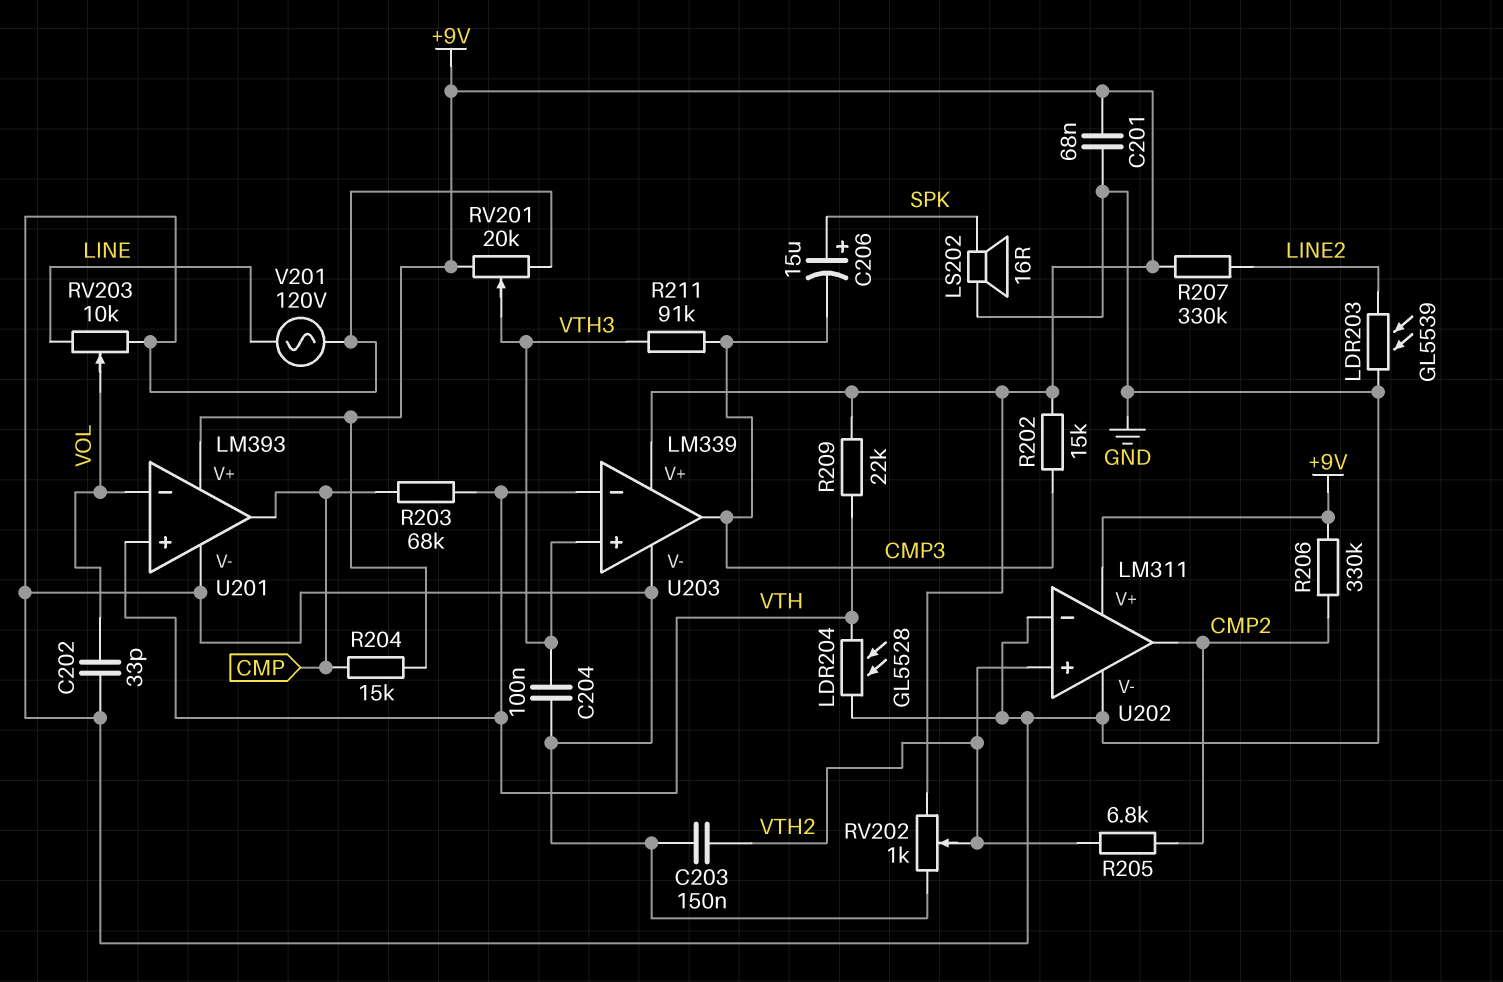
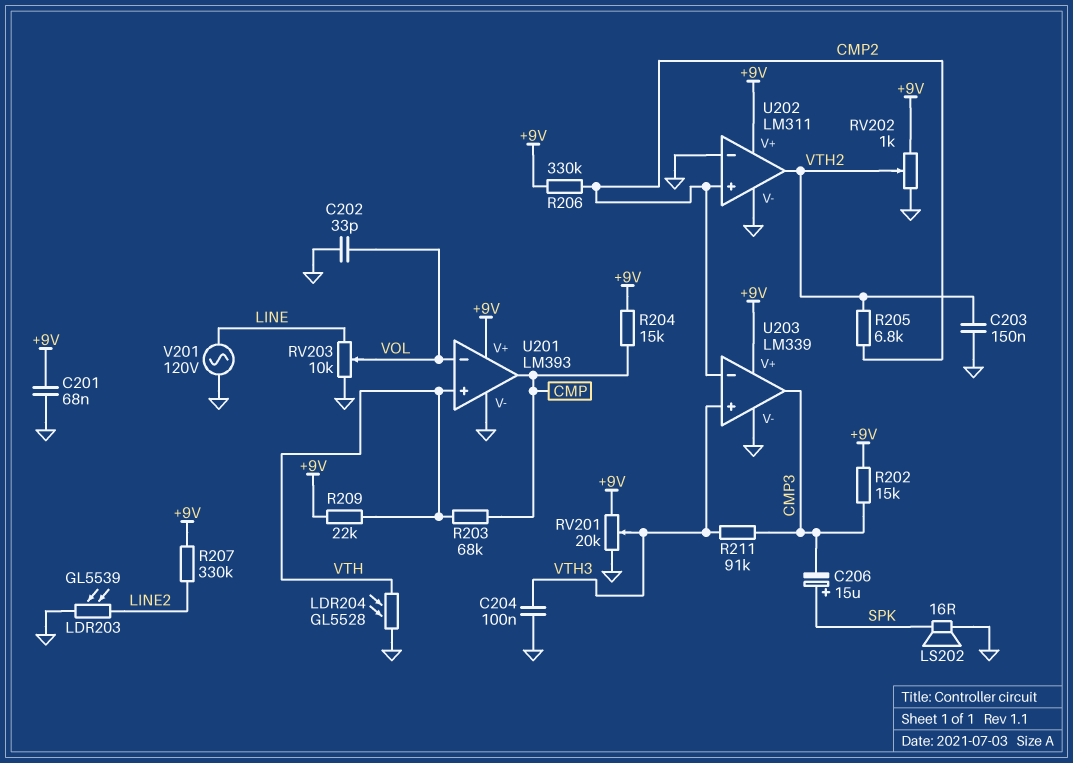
U202 pin in+: VTH2 -> CMP2
U202 pin out: CMP2 -> VTH2
U203 pin in-: VTH -> CMP2

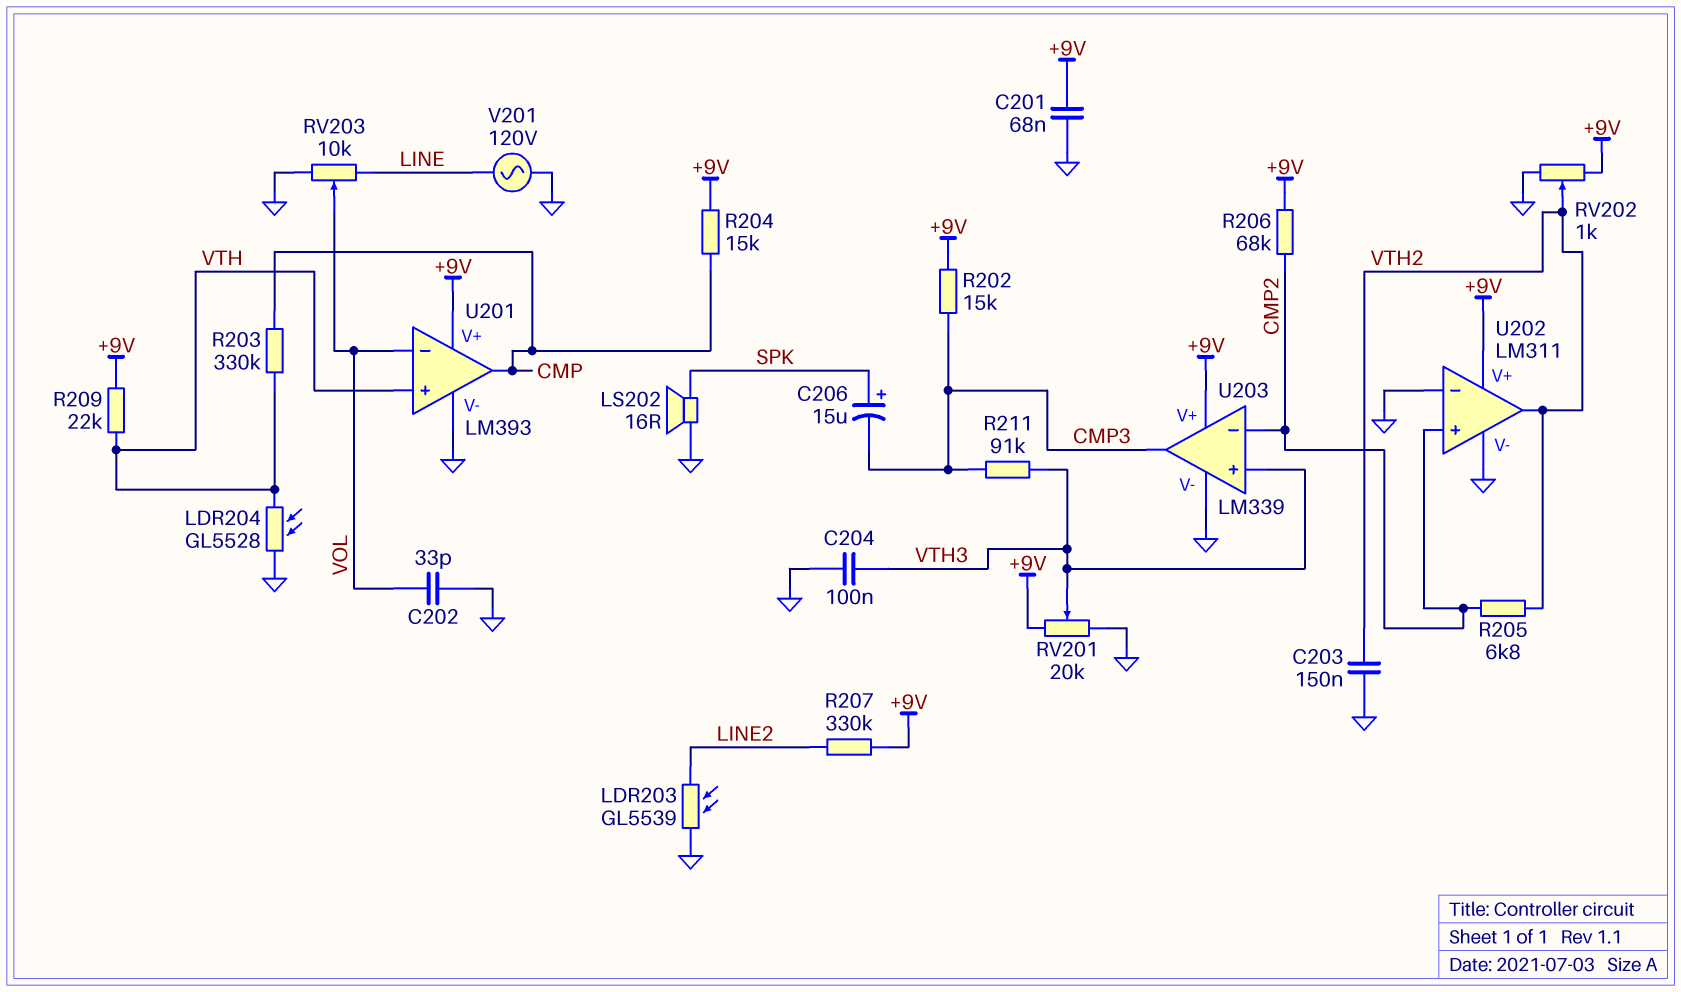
R203: 68k (CMP, VTH) -> 330k (CMP, VTH)
R206: 330k (+9V, CMP2) -> 68k (+9V, CMP2)

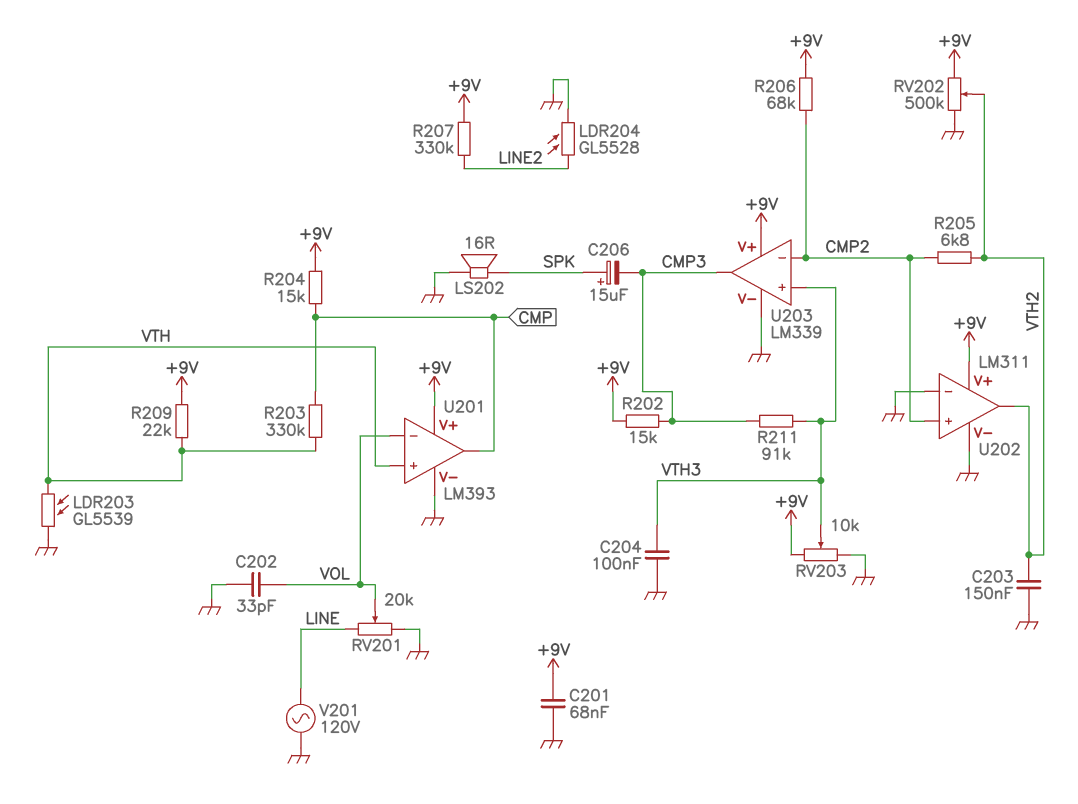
LDR203: GL5539 (GND, LINE2) -> GL5539 (GND, VTH)
LDR204: GL5528 (GND, VTH) -> GL5528 (GND, LINE2)
RV201: 20k (+9V, GND, wiper VTH3) -> 20k (GND, LINE, wiper VOL)
RV202: 1k (+9V, GND, wiper VTH2) -> 500k (+9V, GND, wiper VTH2)
RV203: 10k (GND, LINE, wiper VOL) -> 10k (+9V, GND, wiper VTH3)

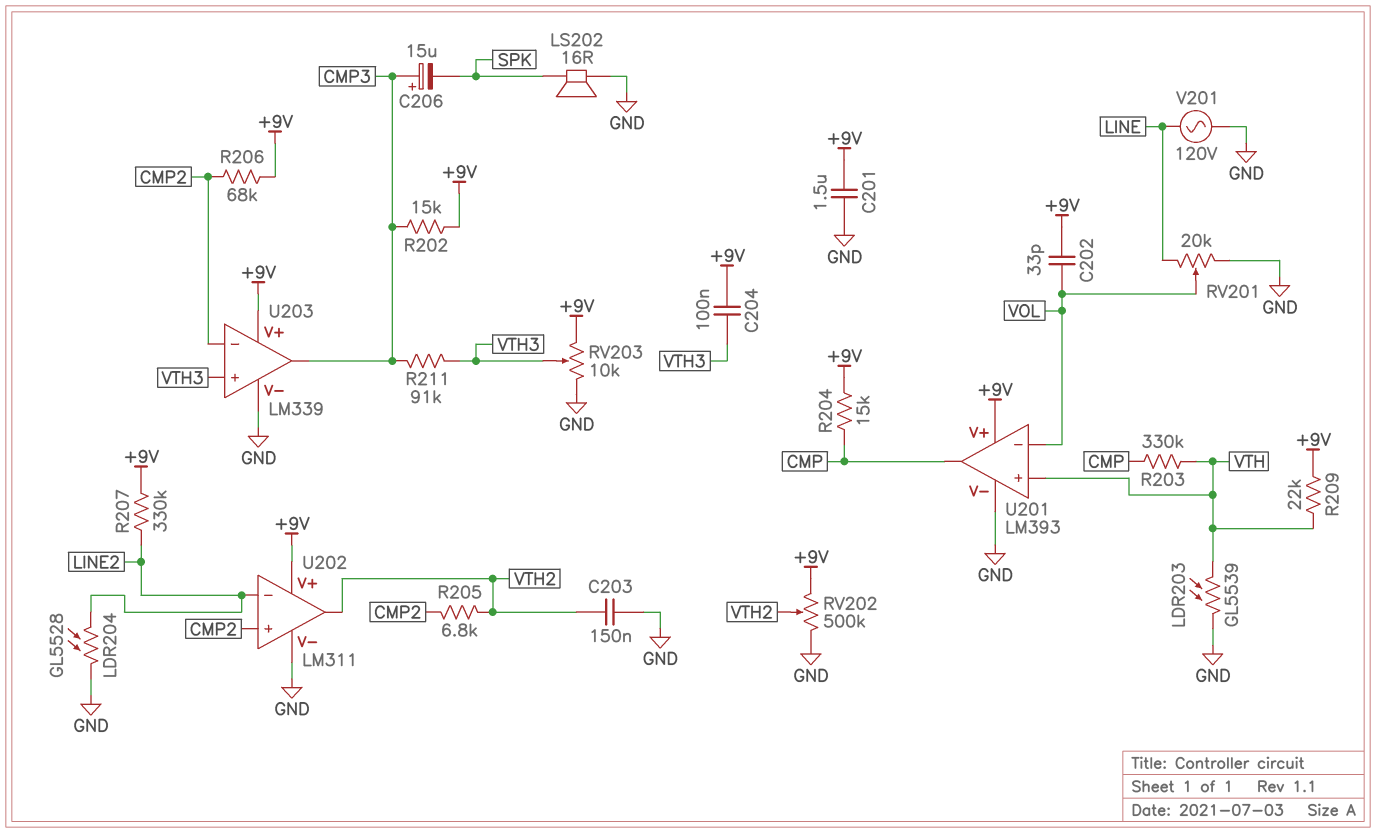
C201: 68nF (+9V, GND) -> 1.5uF (+9V, GND)
C202: 33pF (GND, VOL) -> 33pF (+9V, VOL)
C204: 100nF (GND, VTH3) -> 100nF (+9V, VTH3)
C206: 15uF (plus SPK, minus CMP3) -> 15uF (plus CMP3, minus SPK)
U202 pin in-: GND -> LINE2

